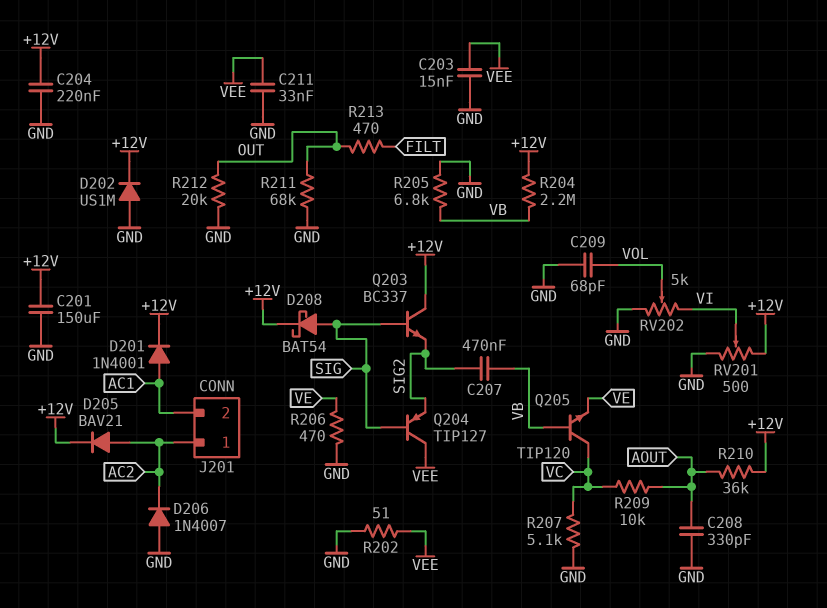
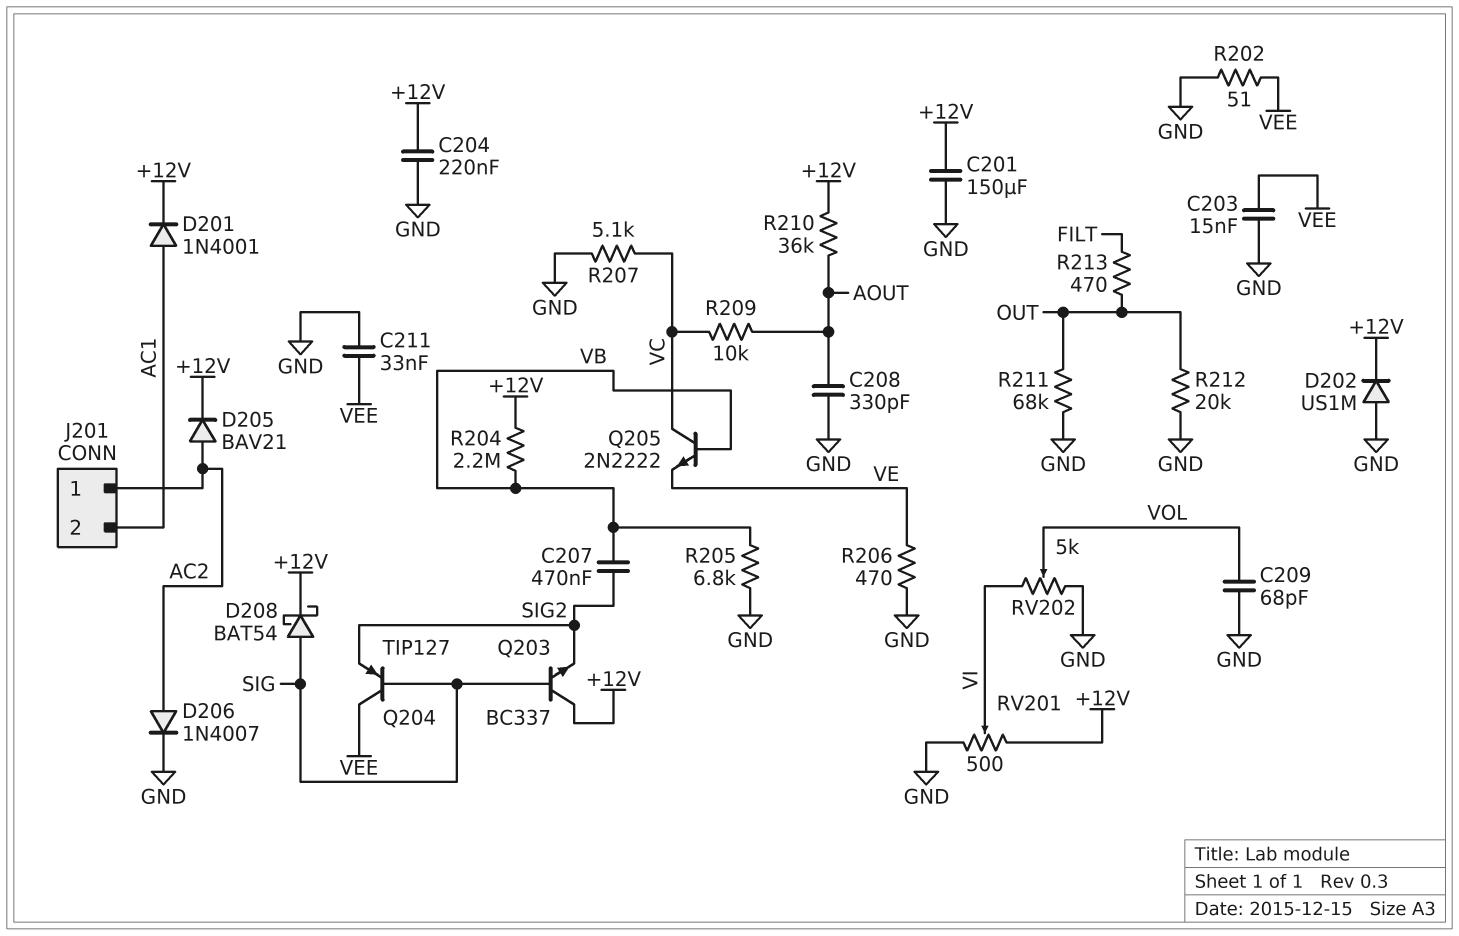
D206: diode 1N4007 (A GND, K AC2) -> diode 1N4007 (A AC2, K GND)
Q205: NPN TIP120 (B VB, C VC, E VE) -> NPN 2N2222 (B VB, C VC, E VE)

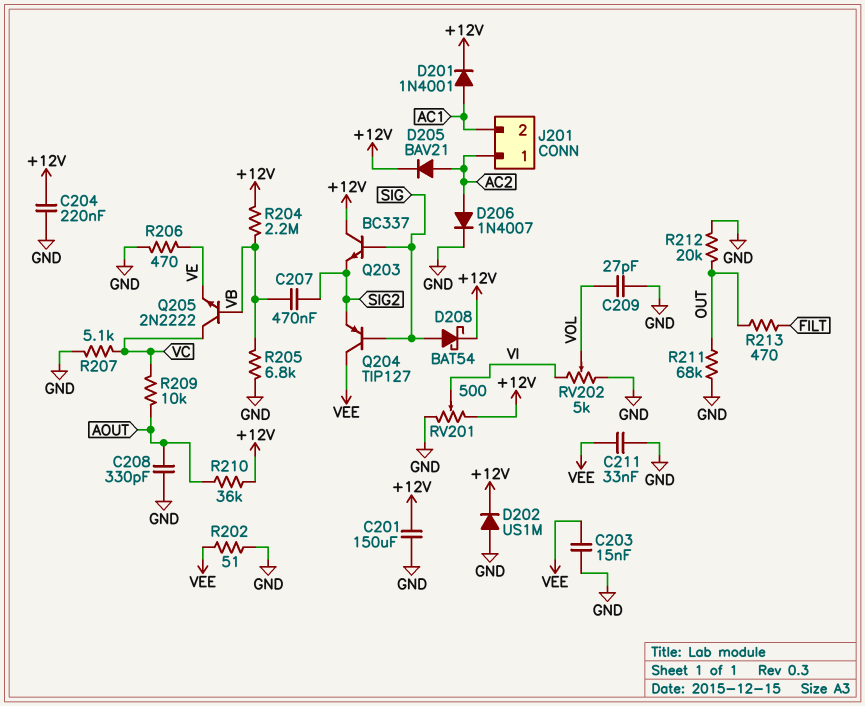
C209: 68pF (GND, VOL) -> 27pF (GND, VOL)

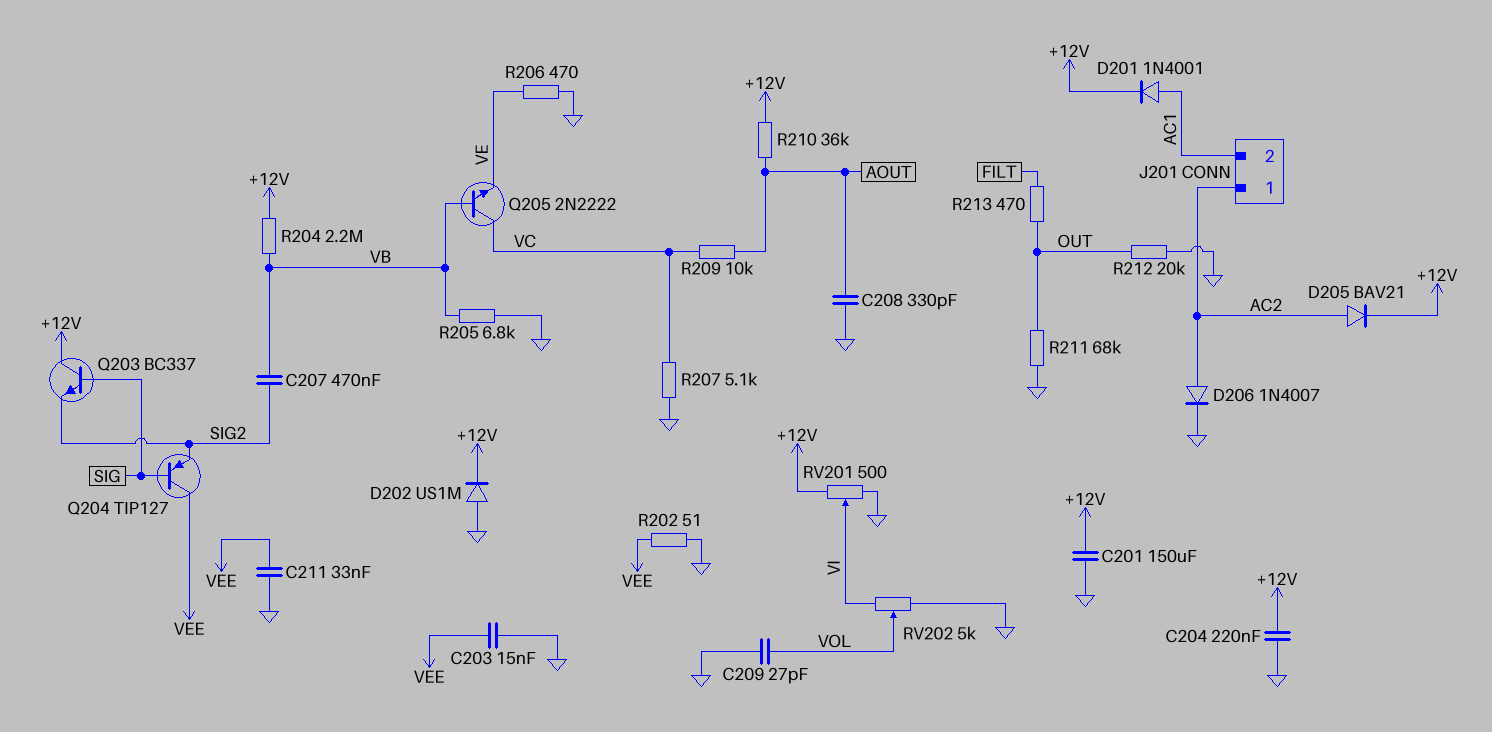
D208: schottky BAT54 (A SIG, K +12V) -> none

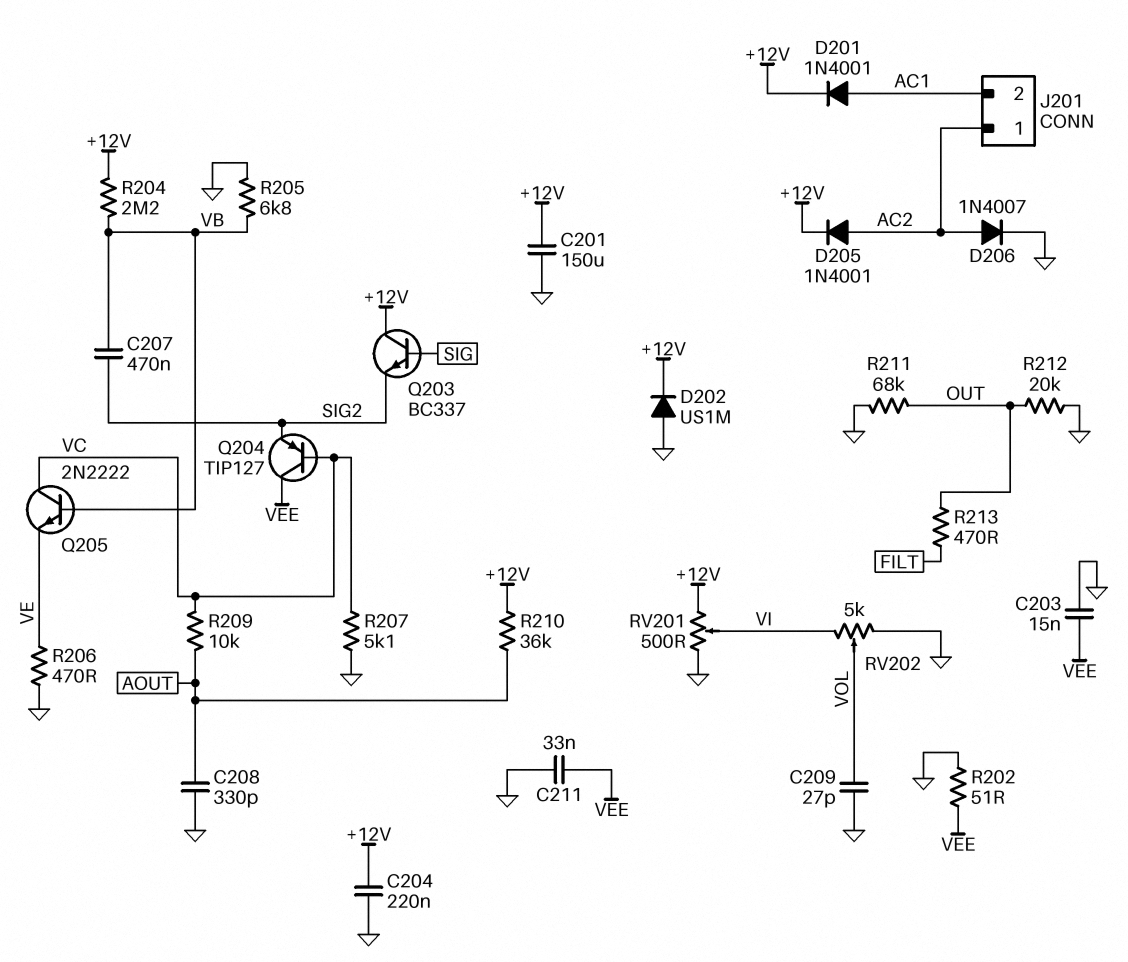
D205: diode BAV21 (A AC2, K +12V) -> diode 1N4001 (A AC2, K +12V)
Q204: PNP TIP127 (B SIG, C VEE, E SIG2) -> PNP TIP127 (B VC, C VEE, E SIG2)

